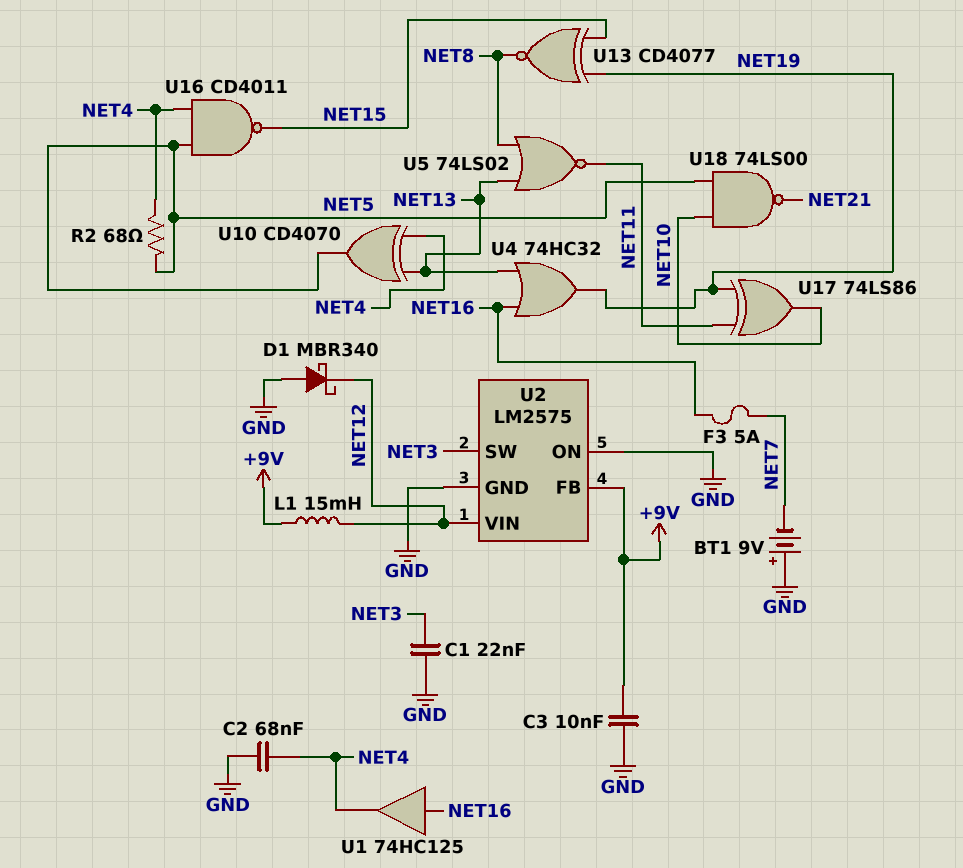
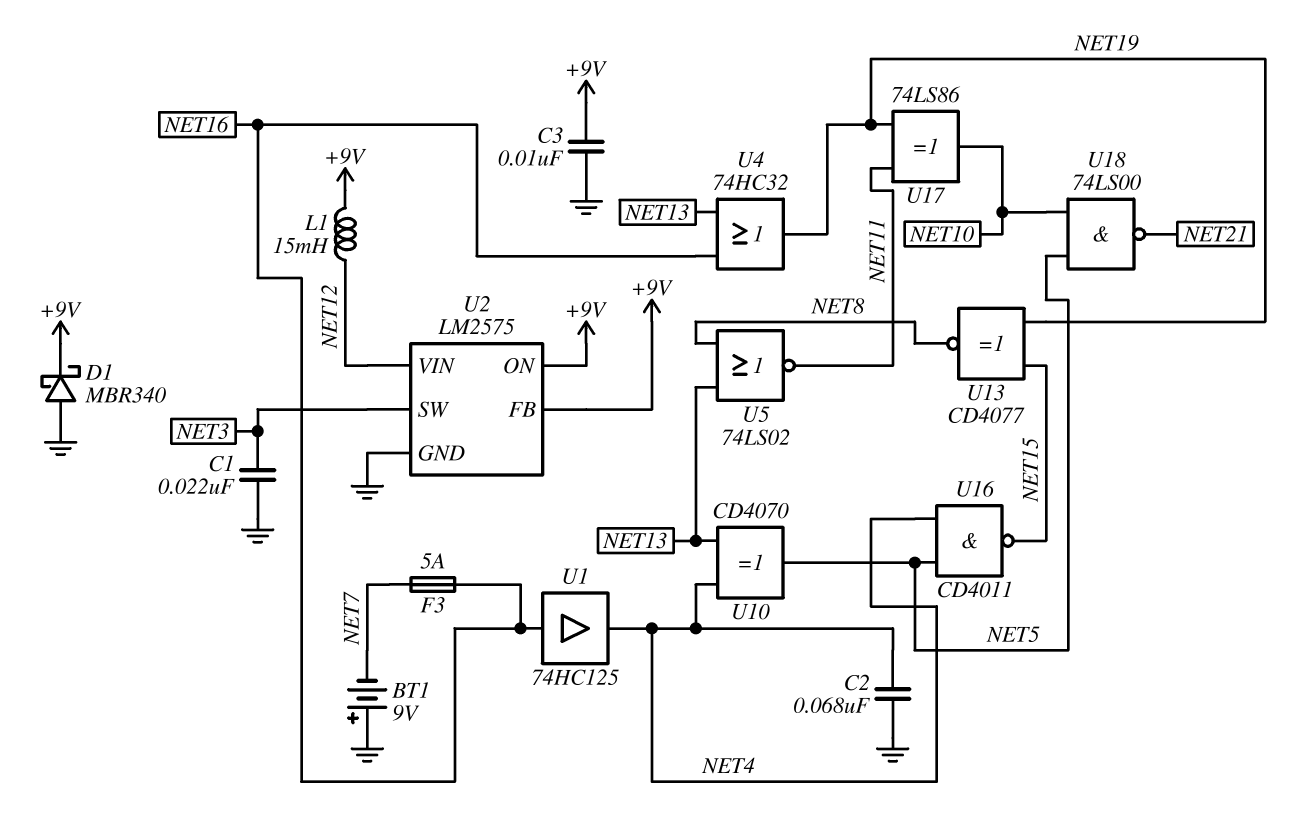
D1: schottky MBR340 (A GND, K NET12) -> schottky MBR340 (A GND, K +9V)
R2: 68 (NET4, NET5) -> none
U2 pin ON: GND -> +9V

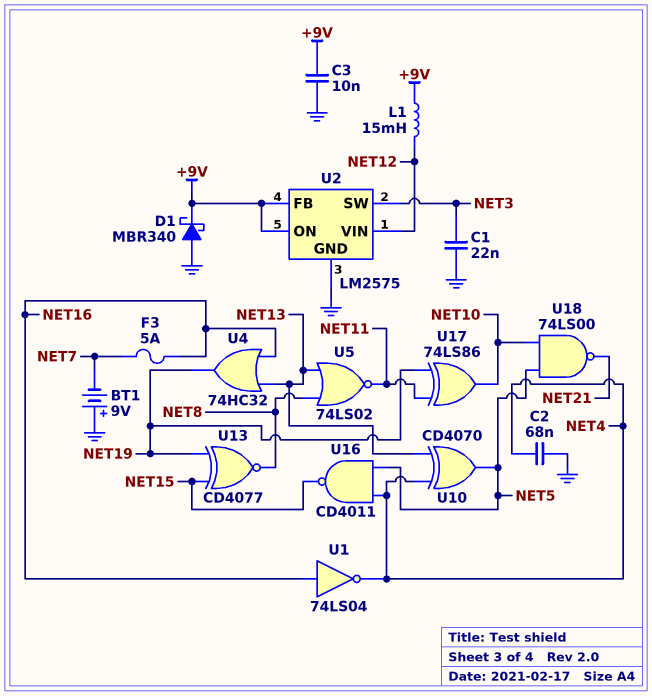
U1: buffer 74HC125 (in NET16, out NET4) -> NOT 74LS04 (in NET16, out NET4)

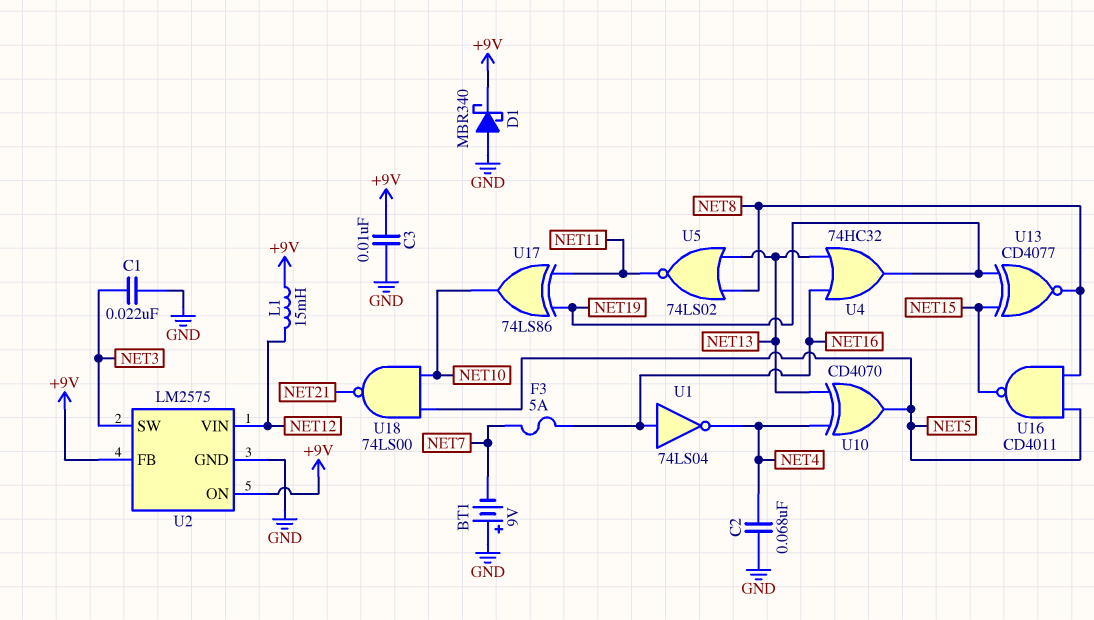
U16: NAND CD4011 (in NET4, in NET5, out NET15) -> NAND CD4011 (in NET5, in NET8, out NET15)

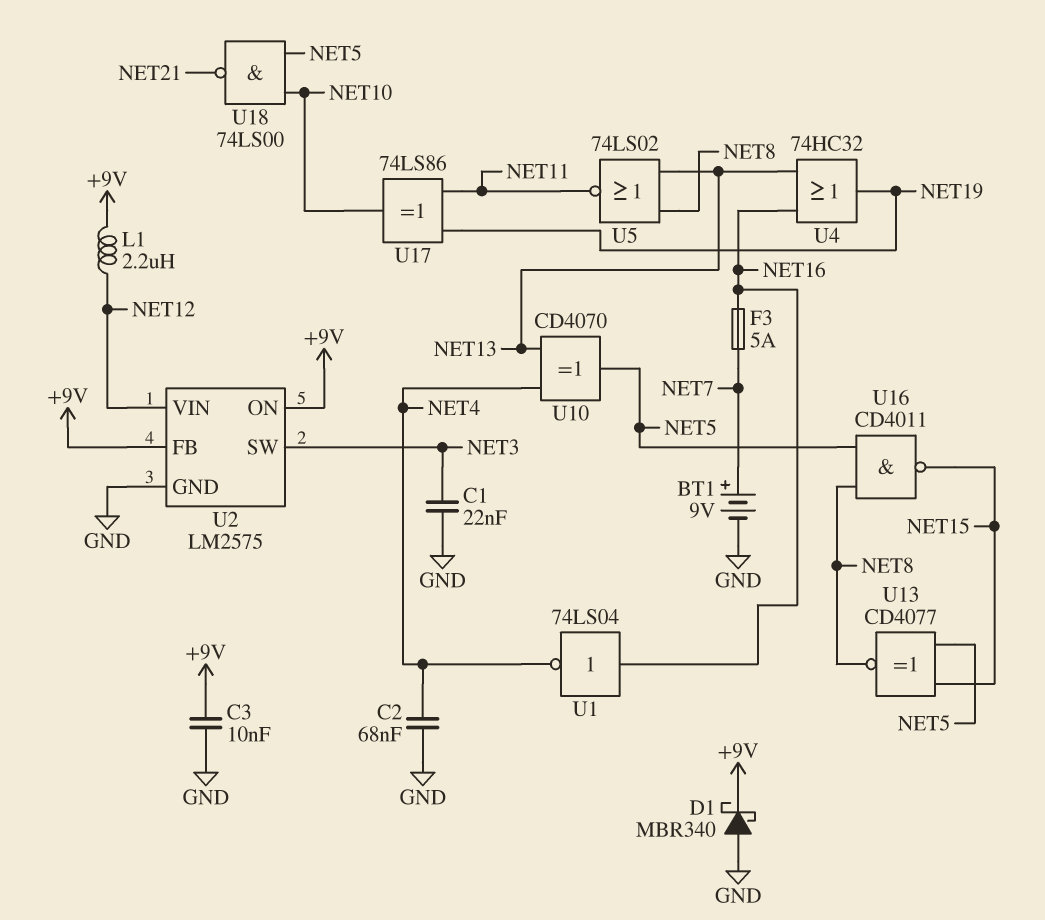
BT1: 9V (plus GND, minus NET7) -> 9V (plus NET7, minus GND)
L1: 15mH (+9V, NET12) -> 2.2uH (+9V, NET12)
U13: XNOR CD4077 (in NET15, in NET19, out NET8) -> XNOR CD4077 (in NET5, in NET15, out NET8)

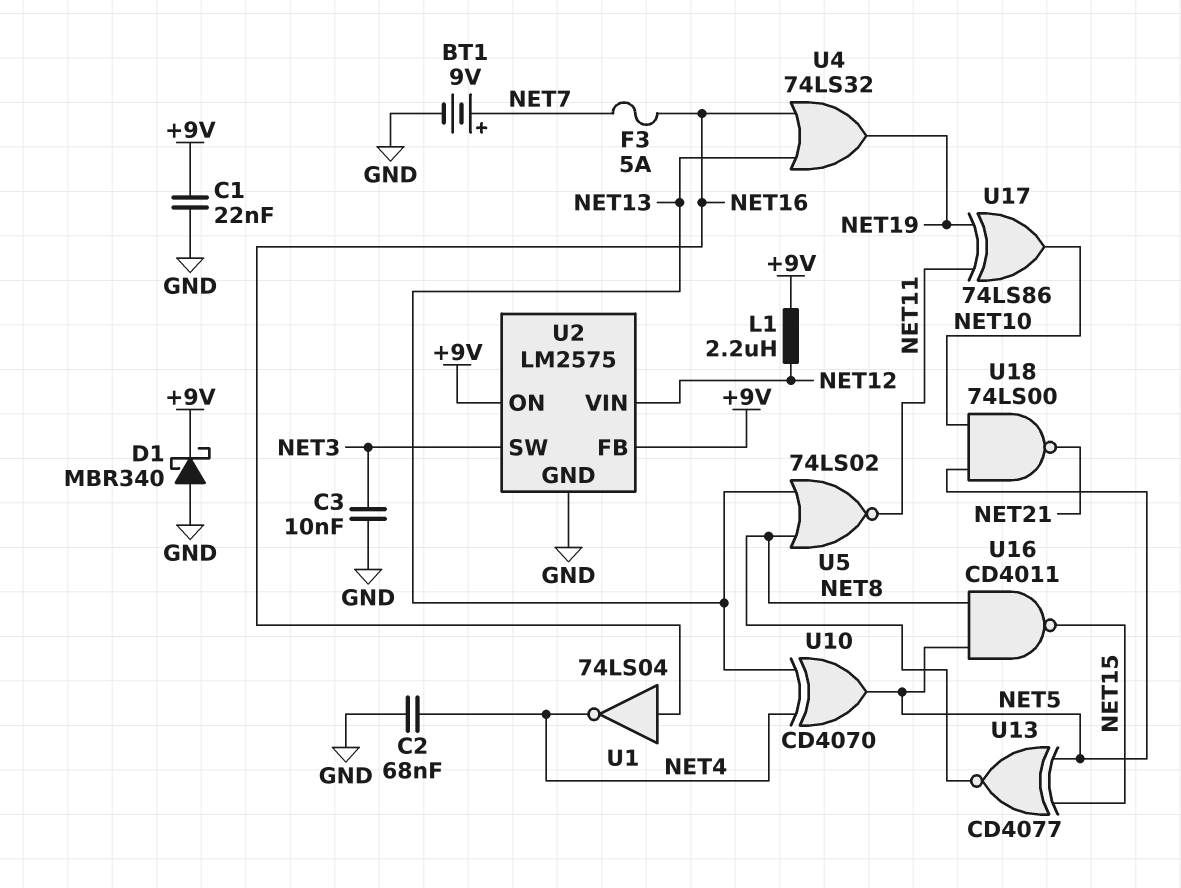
C1: 22nF (GND, NET3) -> 22nF (+9V, GND)
C3: 10nF (+9V, GND) -> 10nF (GND, NET3)
U4: OR 74HC32 (in NET13, in NET16, out NET19) -> OR 74LS32 (in NET13, in NET16, out NET19)

